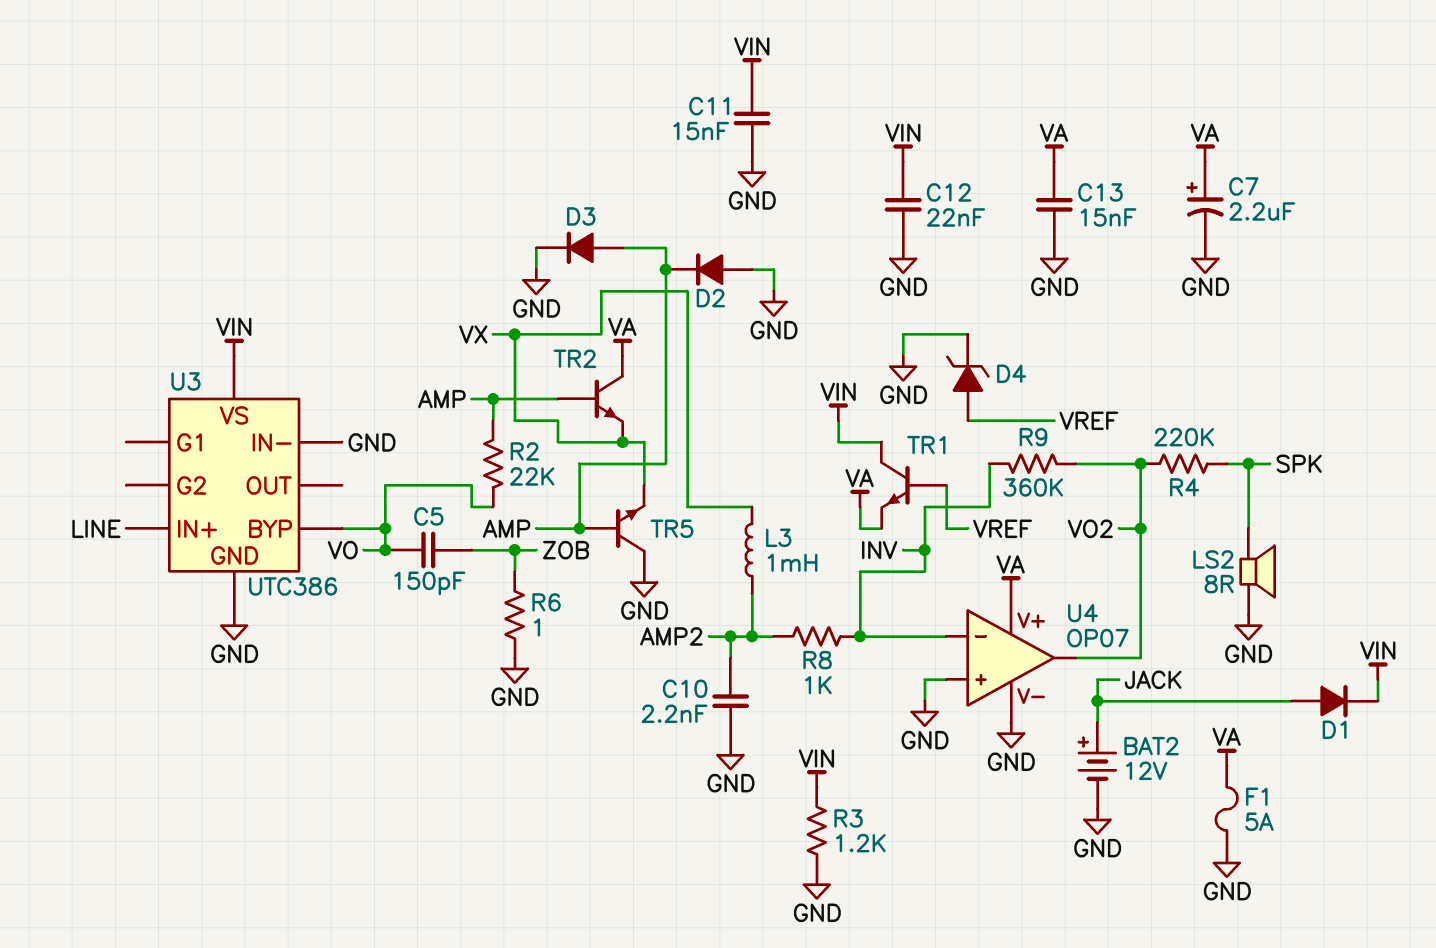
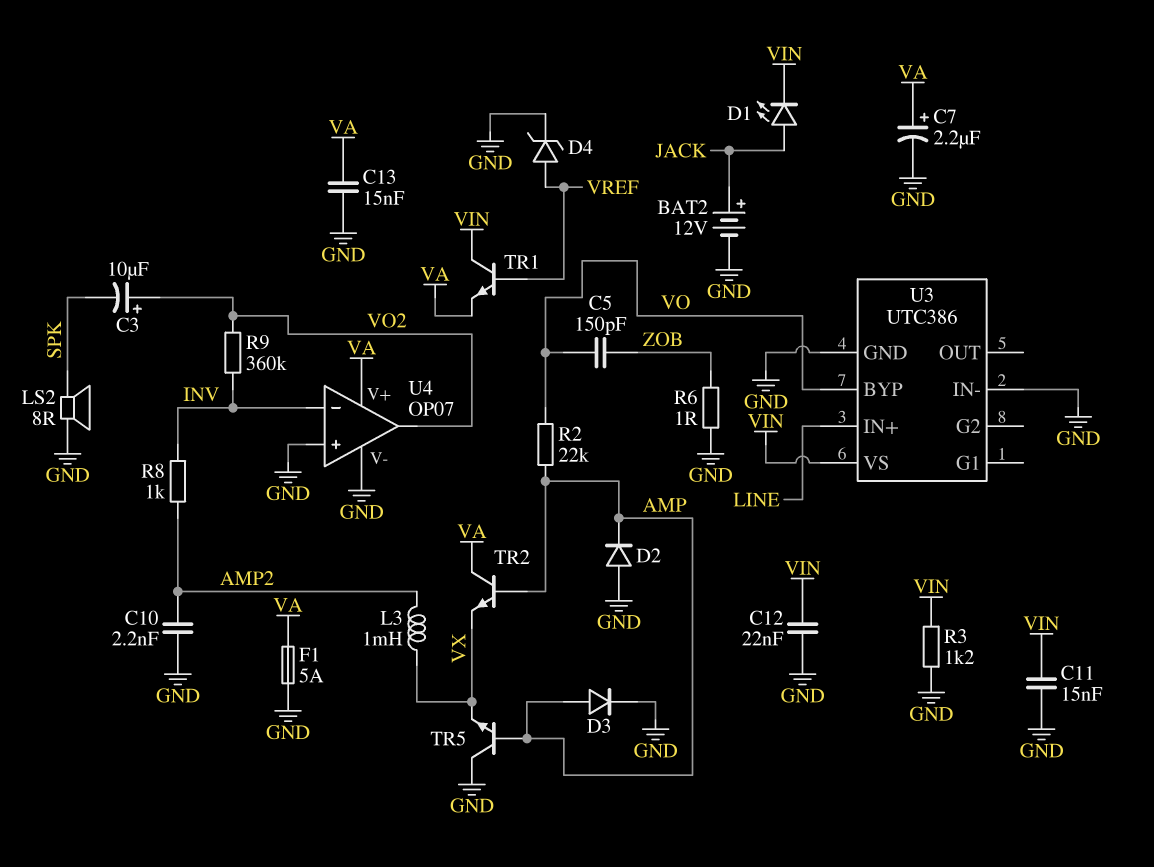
C3: none -> 10uF (plus VO2, minus SPK)
D1: diode (A JACK, K VIN) -> LED (A JACK, K VIN)
R4: 220k (SPK, VO2) -> none

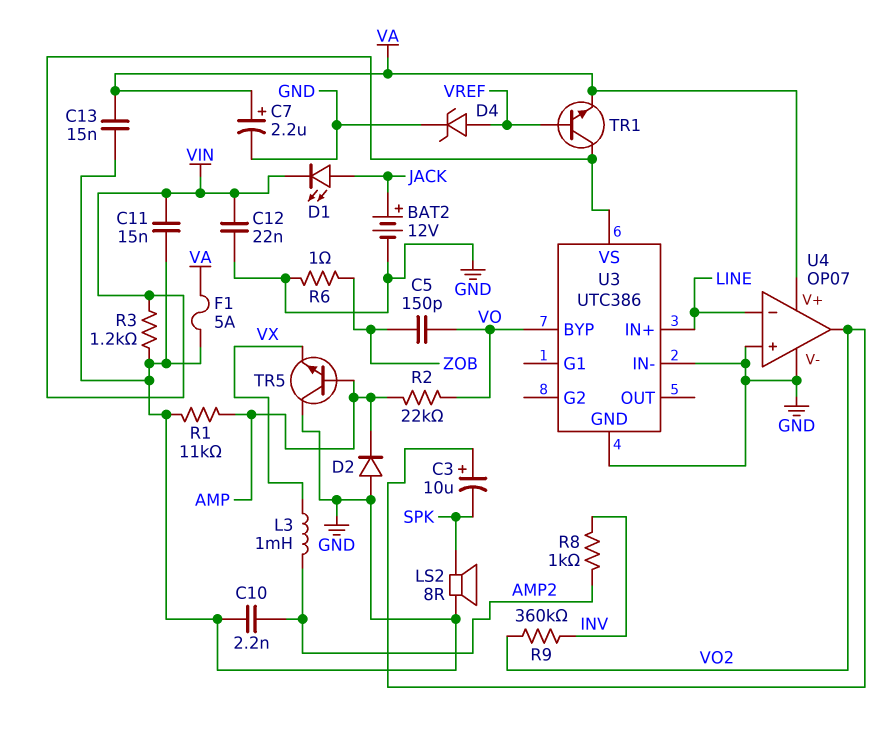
D3: diode (A AMP, K GND) -> none
R1: none -> 11k (AMP, GND)
TR2: NPN (B AMP, C VA, E VX) -> none
U4 pin in-: INV -> LINE

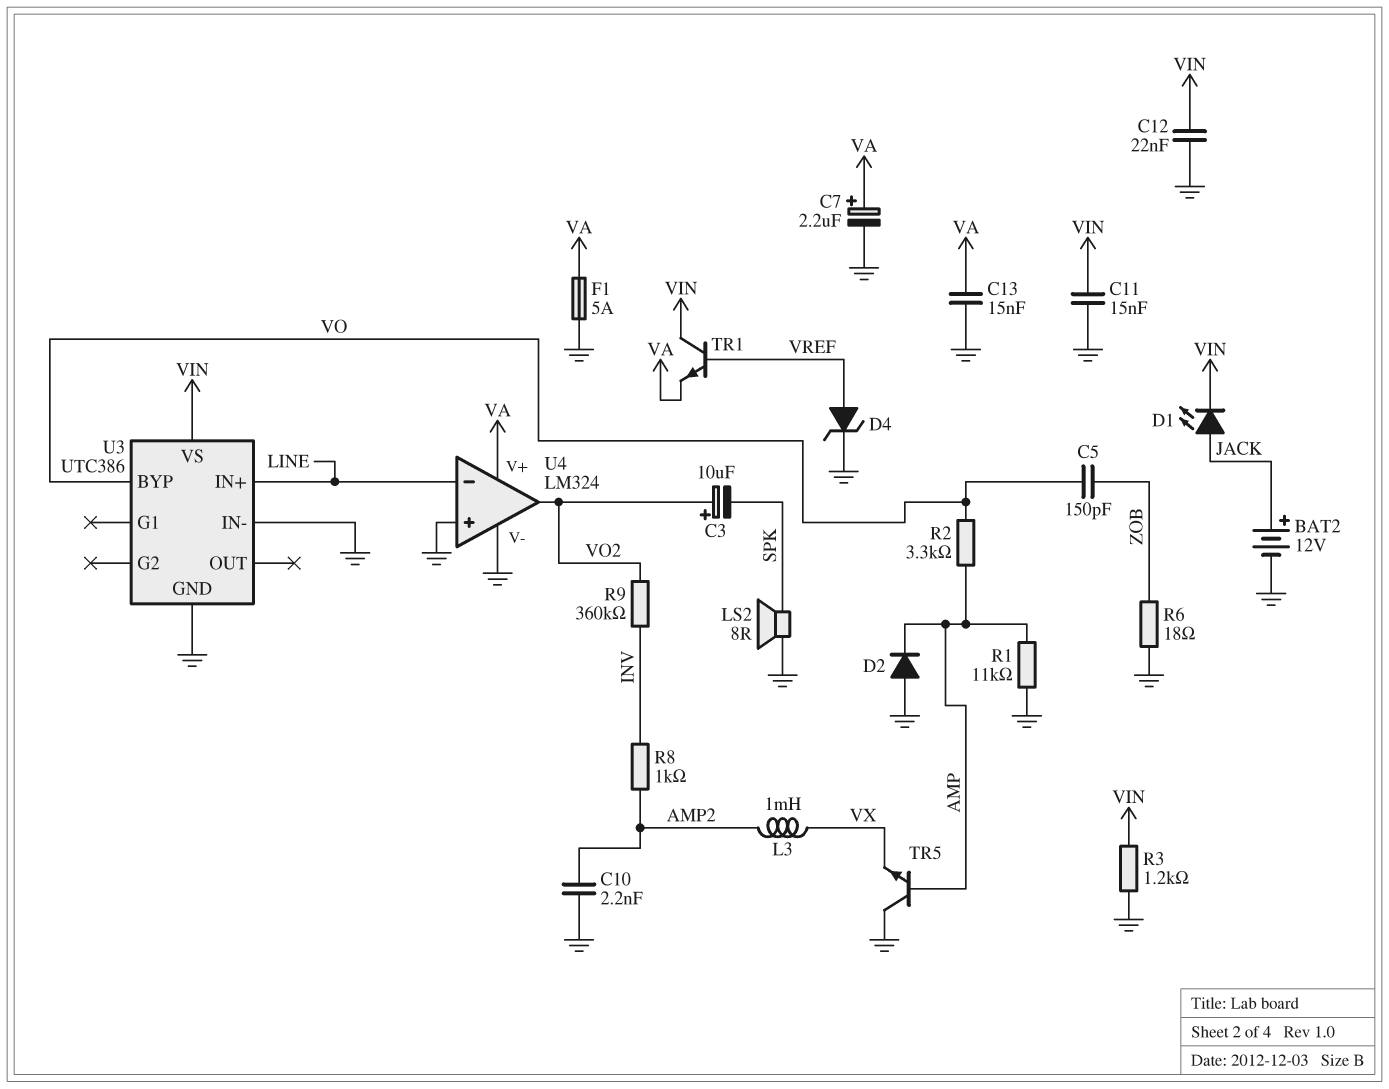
R2: 22k (AMP, VO) -> 3.3k (AMP, VO)
R6: 1 (GND, ZOB) -> 18 (GND, ZOB)
U4: OP07 -> LM324

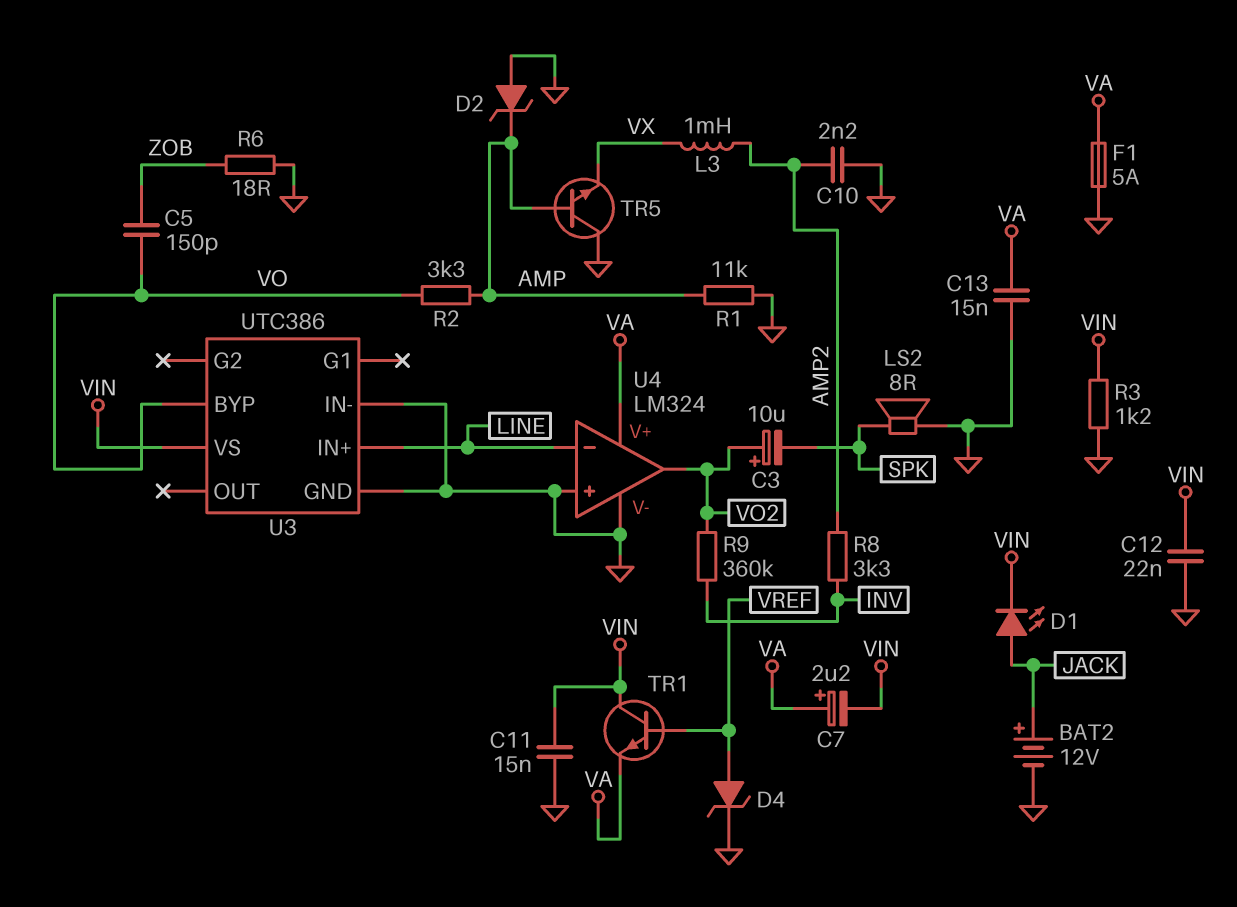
C7: 2.2uF (plus VA, minus GND) -> 2.2uF (plus VA, minus VIN)
D2: diode (A GND, K AMP) -> zener (A GND, K AMP)
R8: 1k (AMP2, INV) -> 3.3k (AMP2, INV)

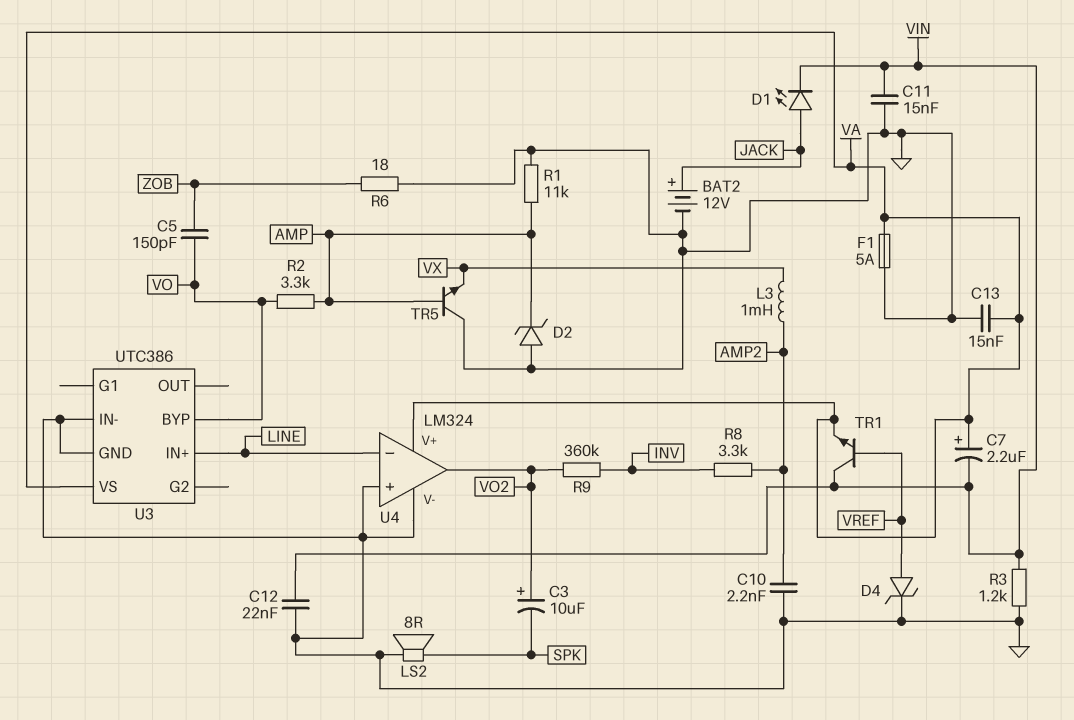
U3 pin VS: VIN -> VA

